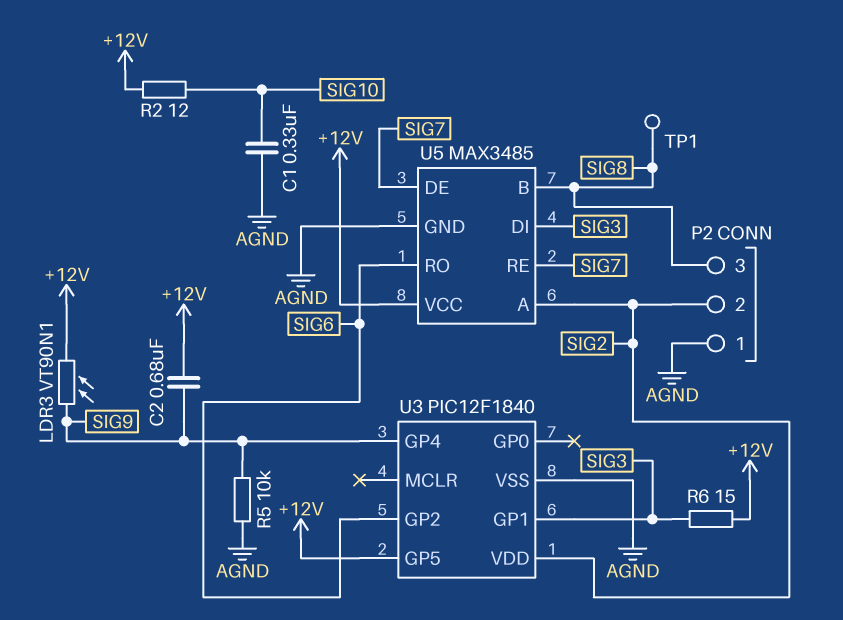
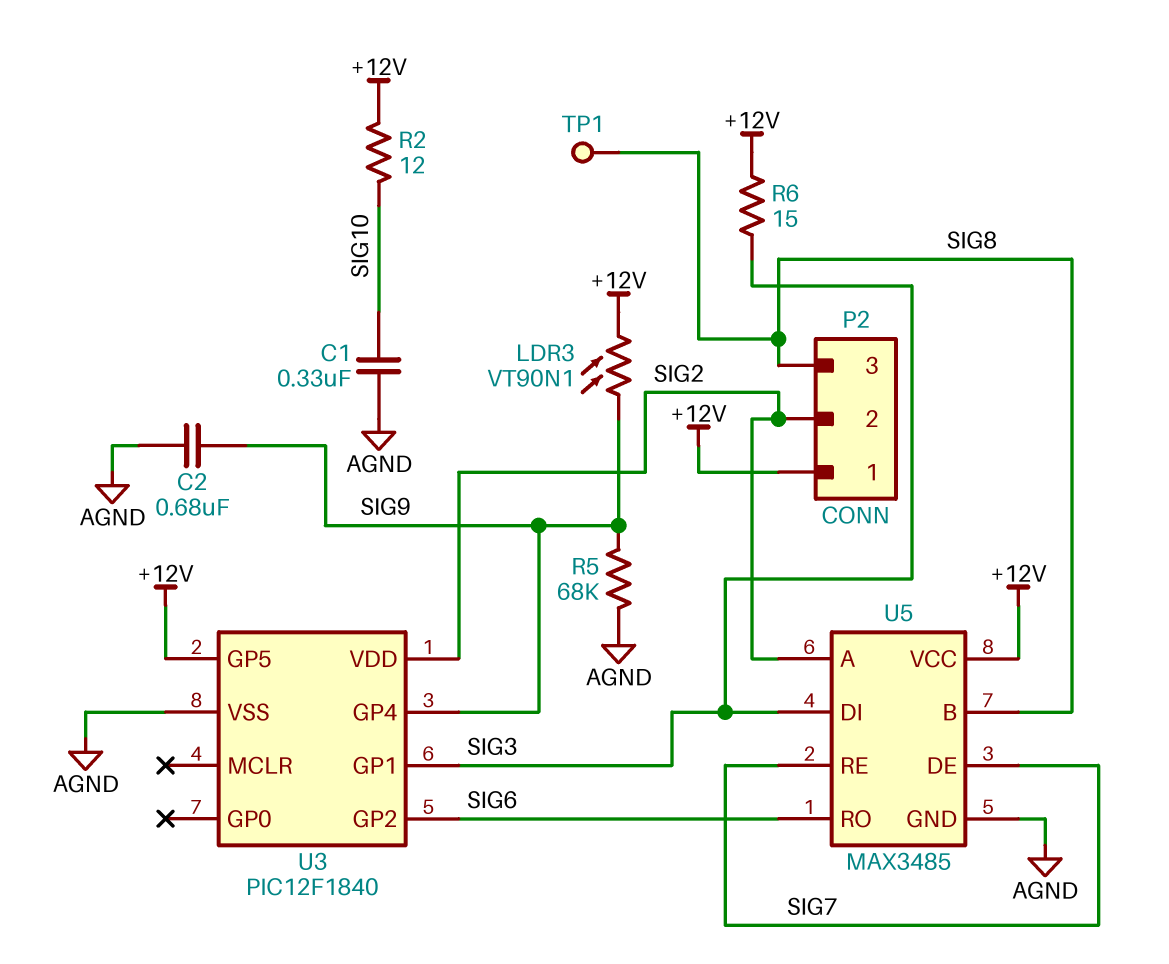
C2: 680nF (+12V, SIG9) -> 680nF (AGND, SIG9)
P2 pin 1: AGND -> +12V
R5: 10k (AGND, SIG9) -> 68k (AGND, SIG9)

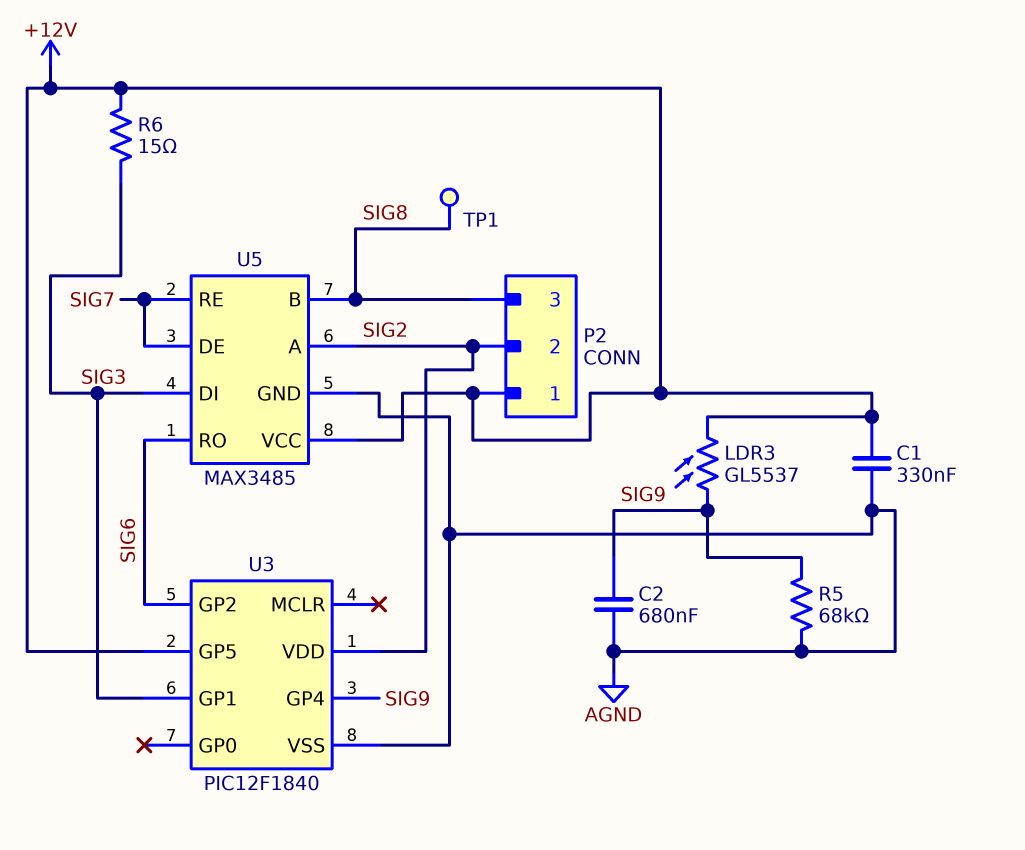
C1: 330nF (AGND, SIG10) -> 330nF (+12V, AGND)
LDR3: VT90N1 (+12V, SIG9) -> GL5537 (+12V, SIG9)
R2: 12 (+12V, SIG10) -> none

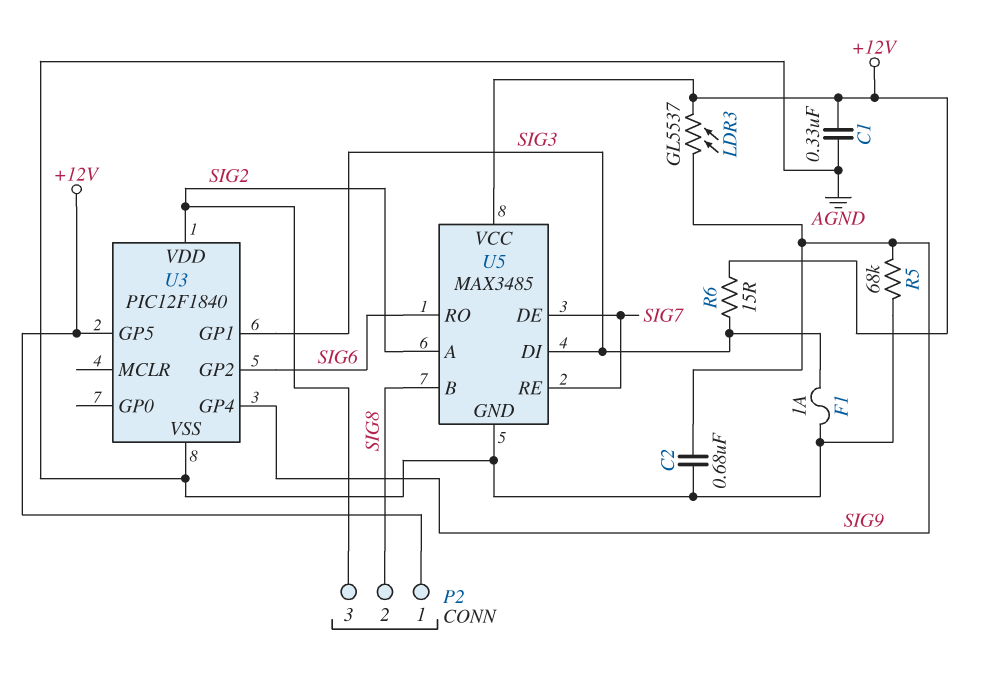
F1: none -> 1A (AGND, SIG3)
P2 pin 2: SIG2 -> SIG8
P2 pin 3: SIG8 -> SIG2
TP1: test point (SIG8) -> none

